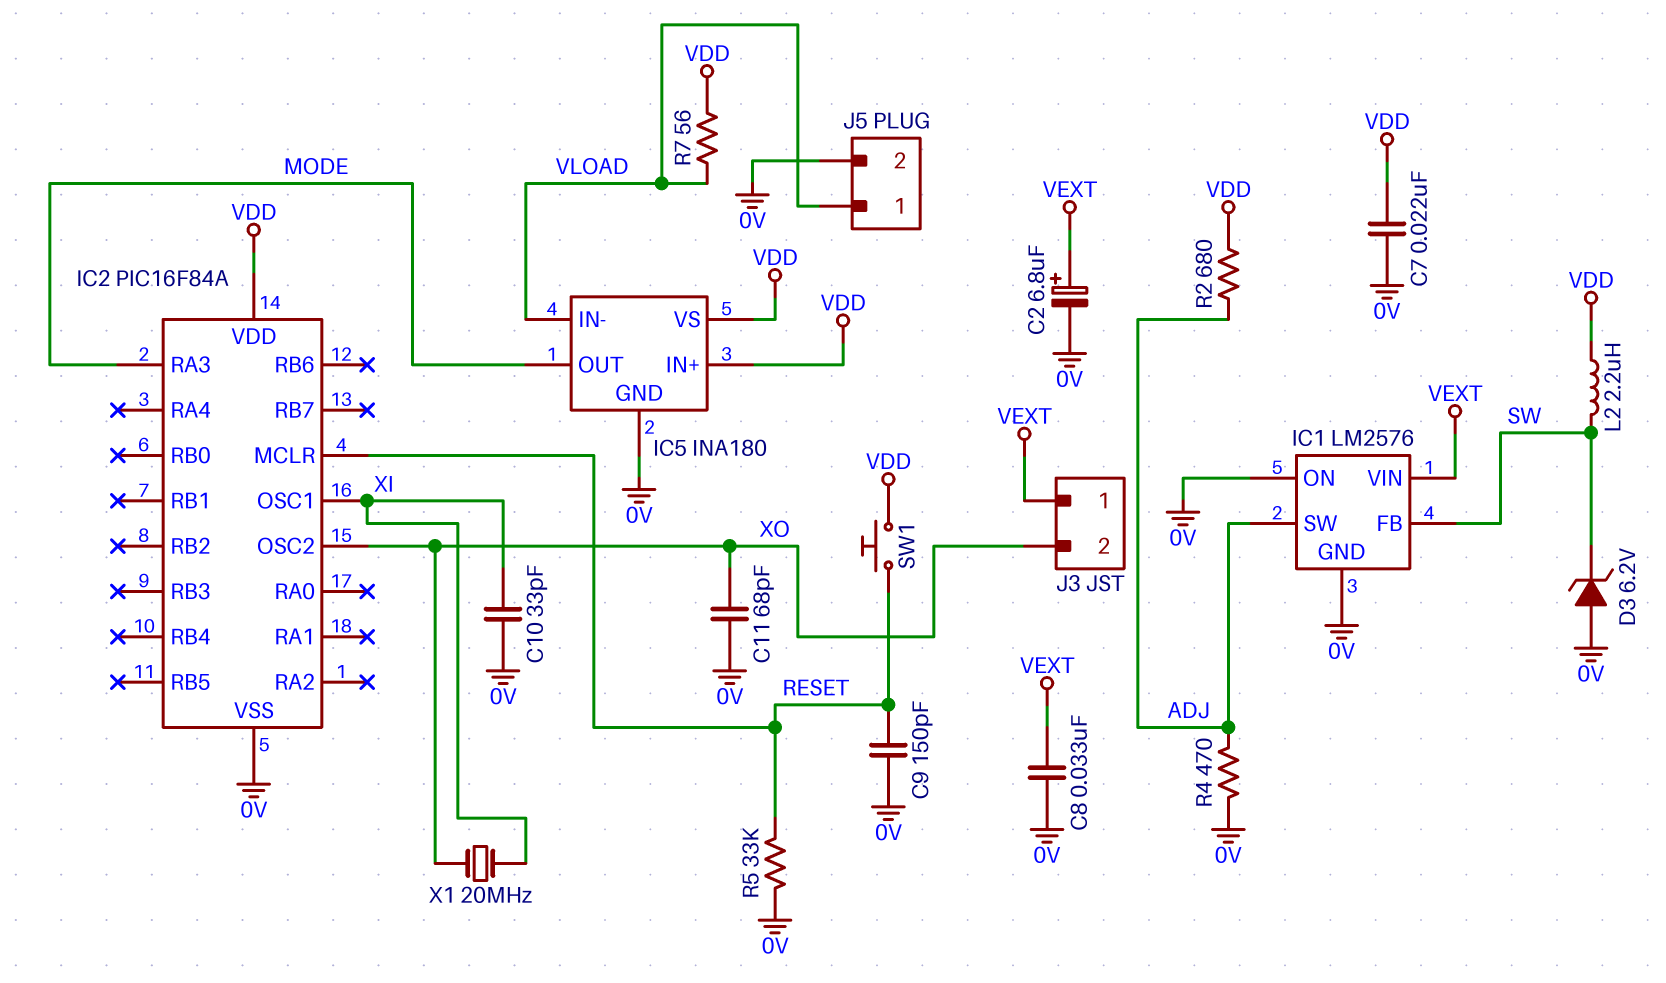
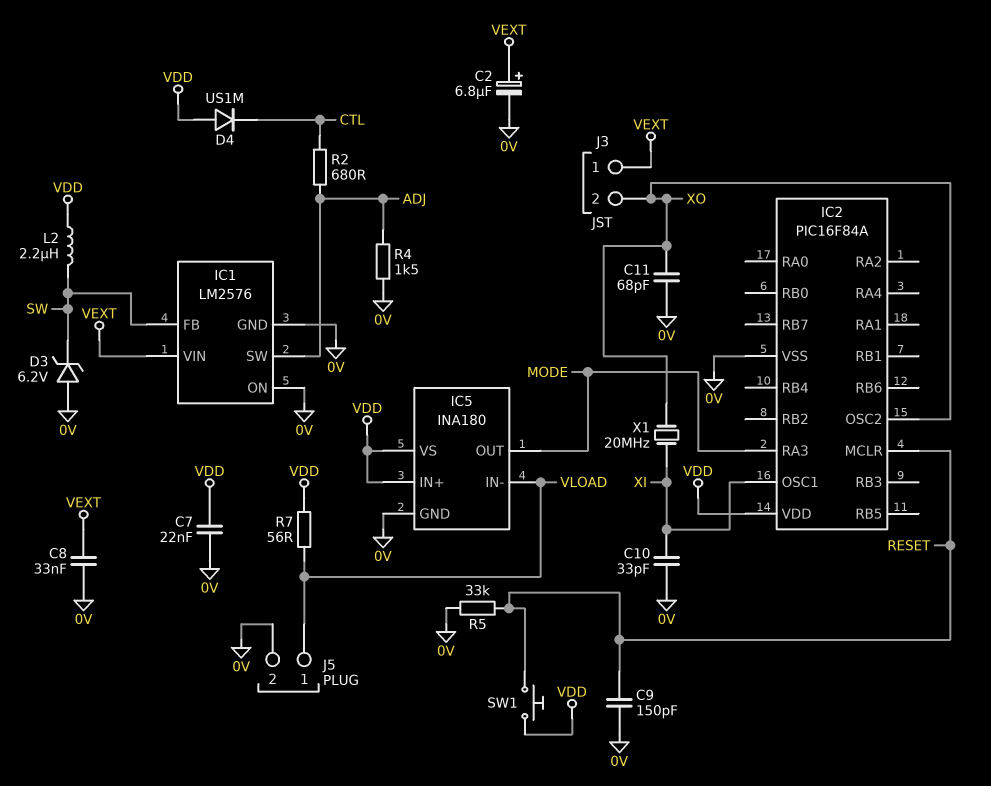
D4: none -> diode US1M (A VDD, K CTL)
R2: 680 (ADJ, VDD) -> 680 (ADJ, CTL)
R4: 470 (0V, ADJ) -> 1.5k (0V, ADJ)

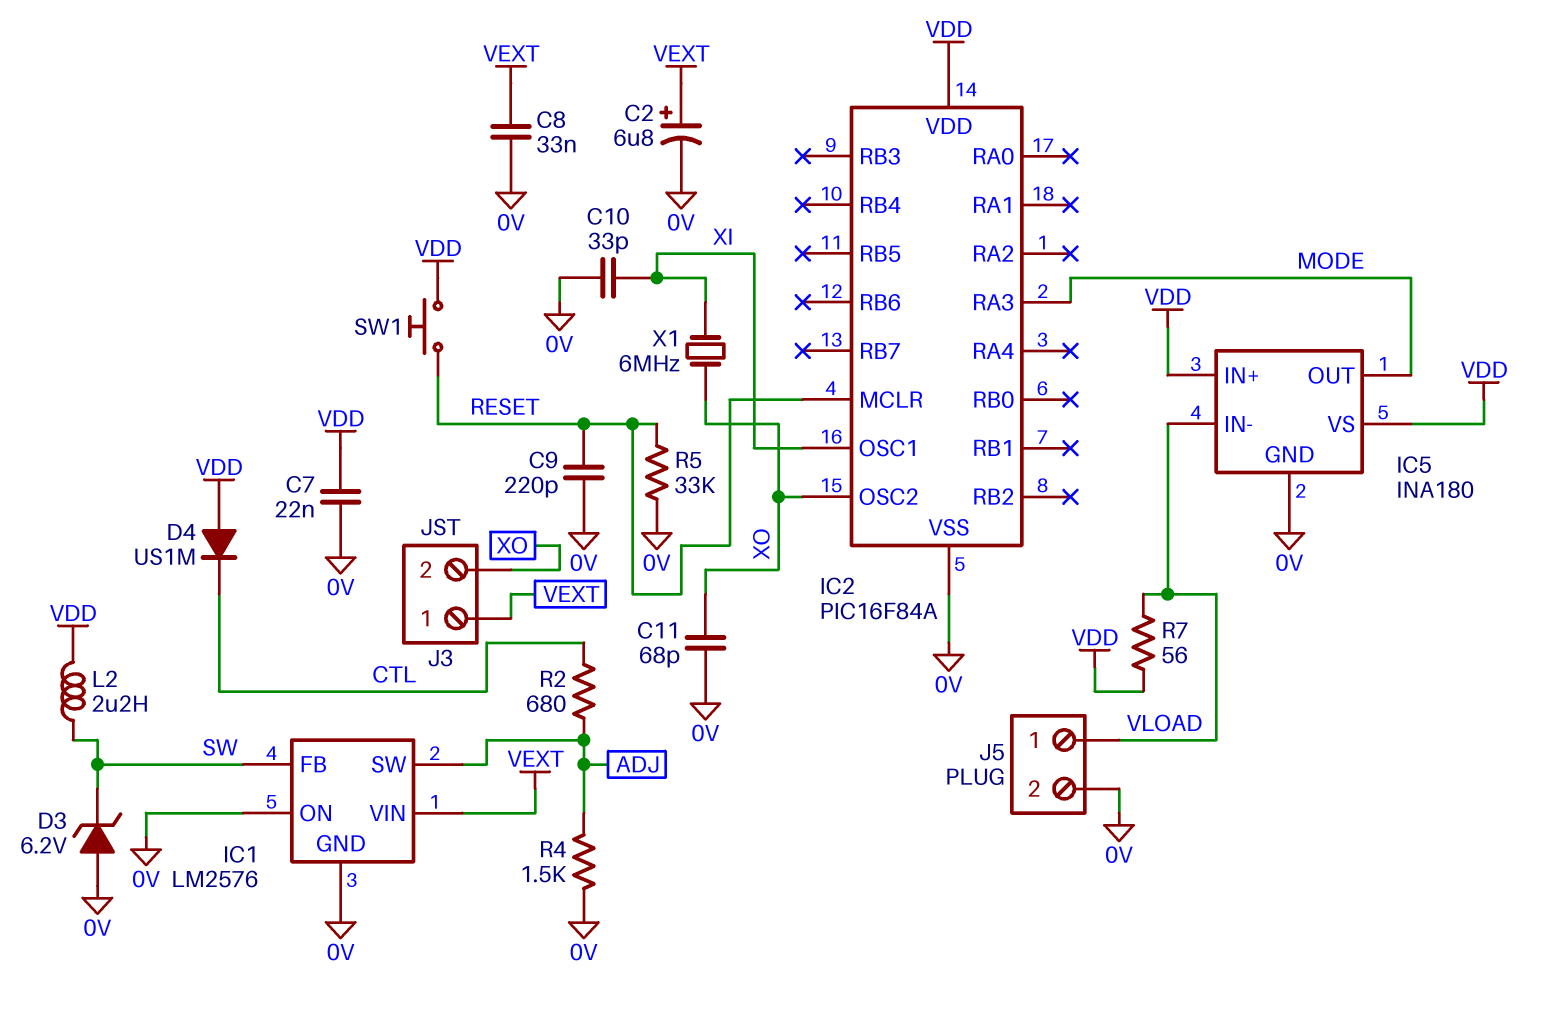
C9: 150pF (0V, RESET) -> 220pF (0V, RESET)
X1: 20MHz (XI, XO) -> 6MHz (XI, XO)

